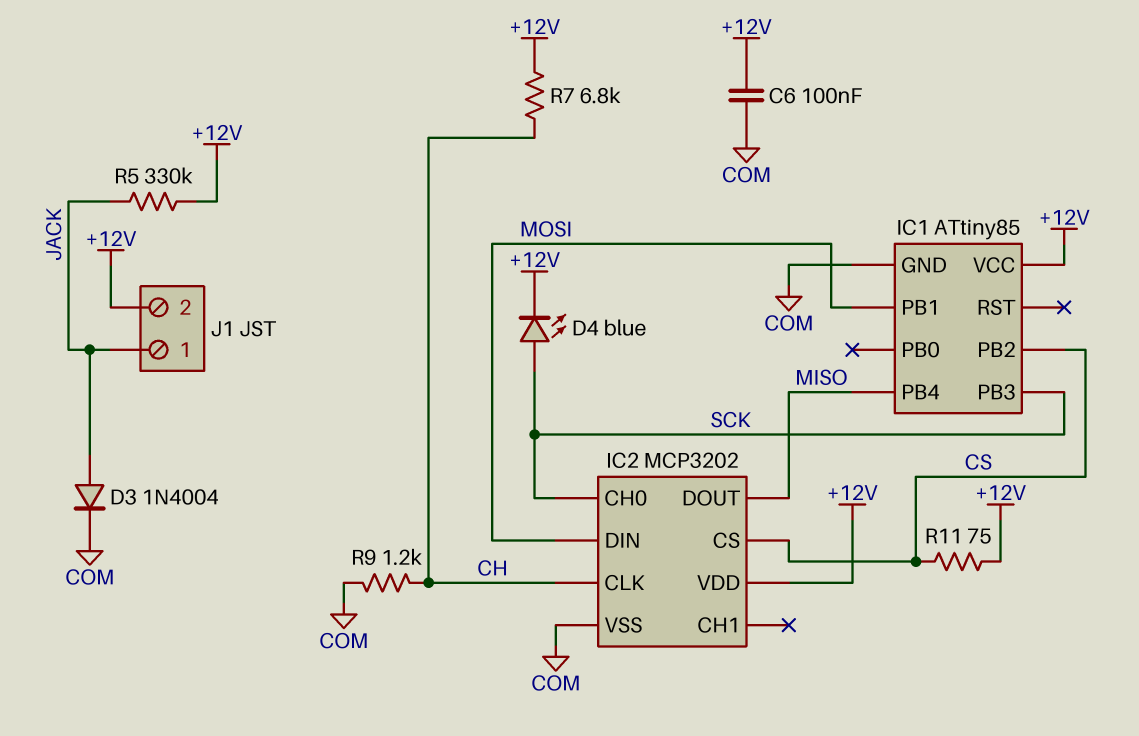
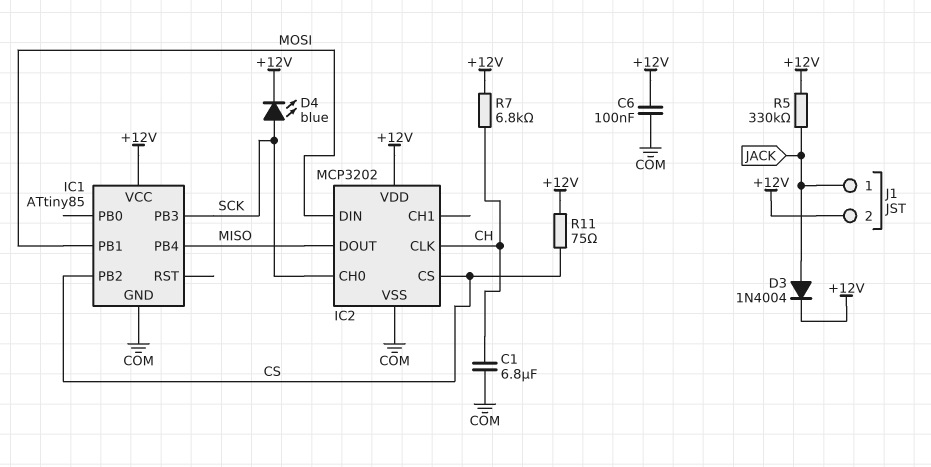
C1: none -> 6.8uF (CH, COM)
D3: diode 1N4004 (A JACK, K COM) -> diode 1N4004 (A JACK, K +12V)
R9: 1.2k (CH, COM) -> none

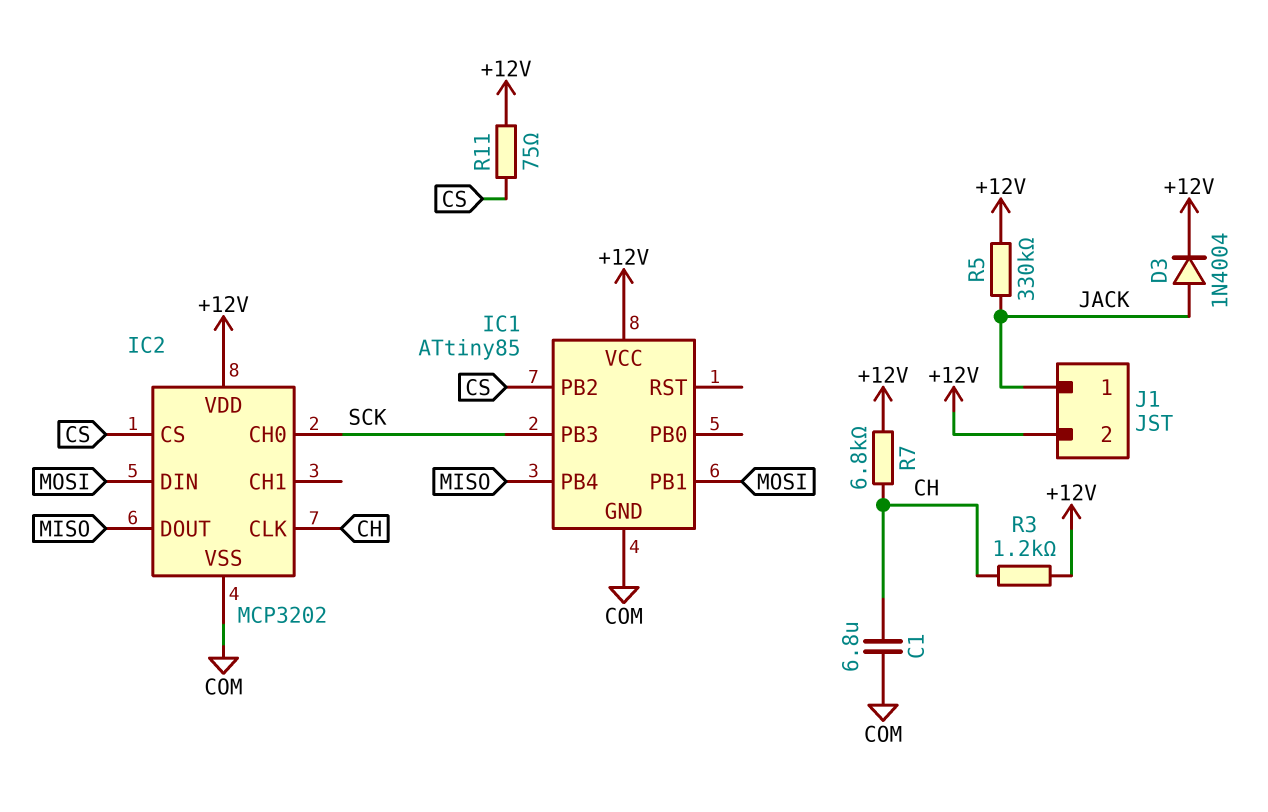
C6: 100nF (+12V, COM) -> none
D4: LED blue (A SCK, K +12V) -> none
R3: none -> 1.2k (+12V, CH)

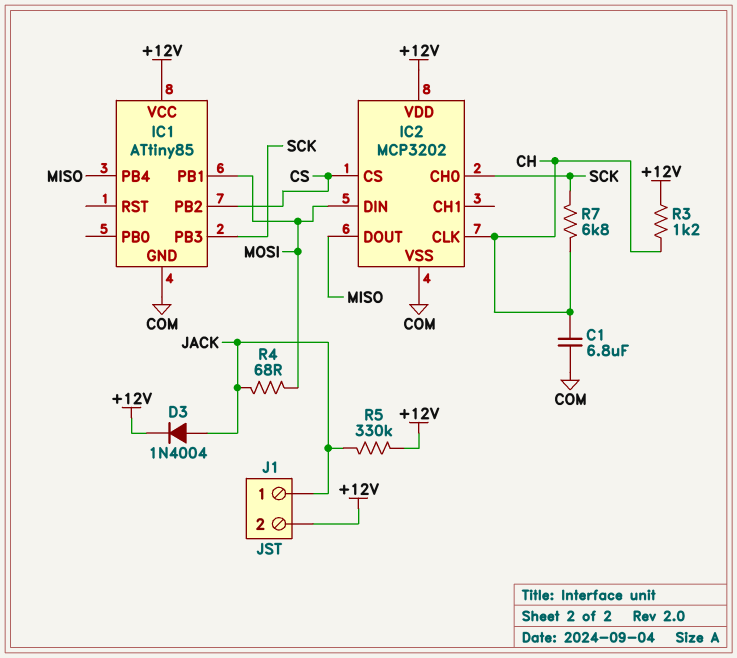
R4: none -> 68 (JACK, MOSI)
R7: 6.8k (+12V, CH) -> 6.8k (CH, SCK)
R11: 75 (+12V, CS) -> none

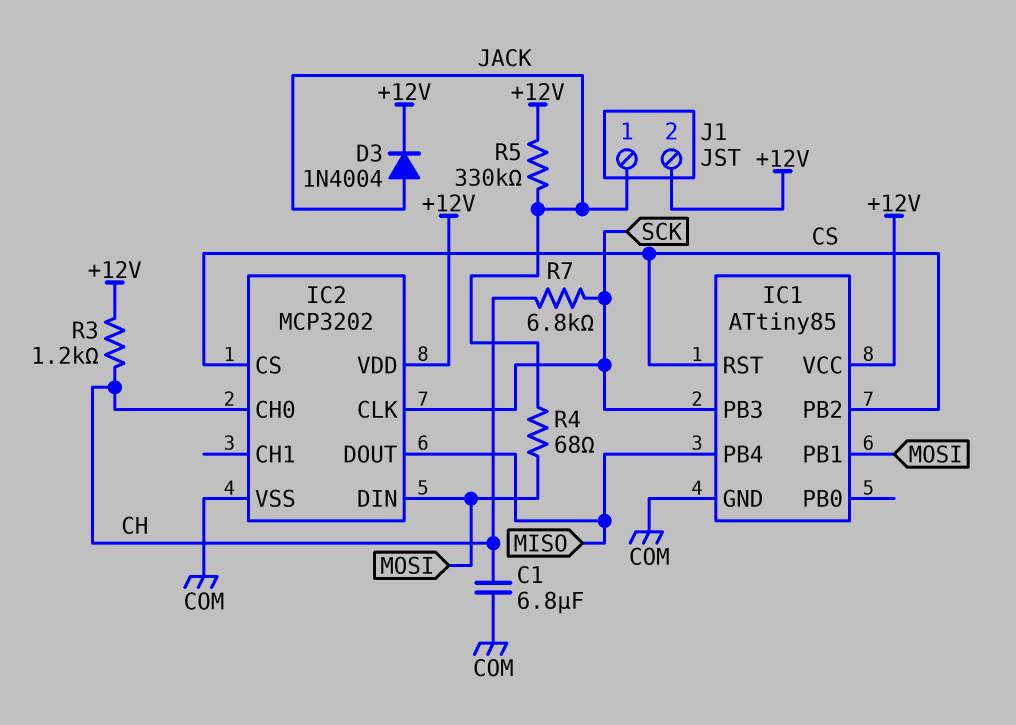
IC1 pin RST: none -> CS
IC2 pin CH0: SCK -> CH
IC2 pin CLK: CH -> SCK

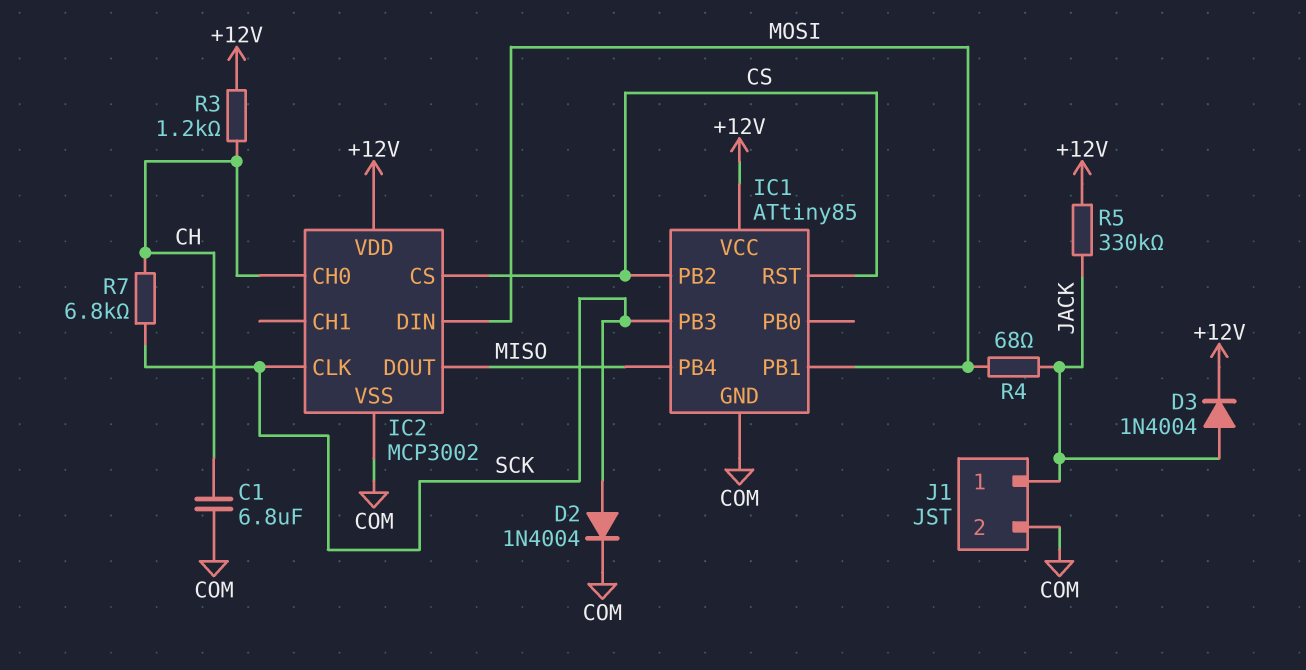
D2: none -> diode 1N4004 (A SCK, K COM)
IC2: MCP3202 -> MCP3002
J1 pin 2: +12V -> COM

